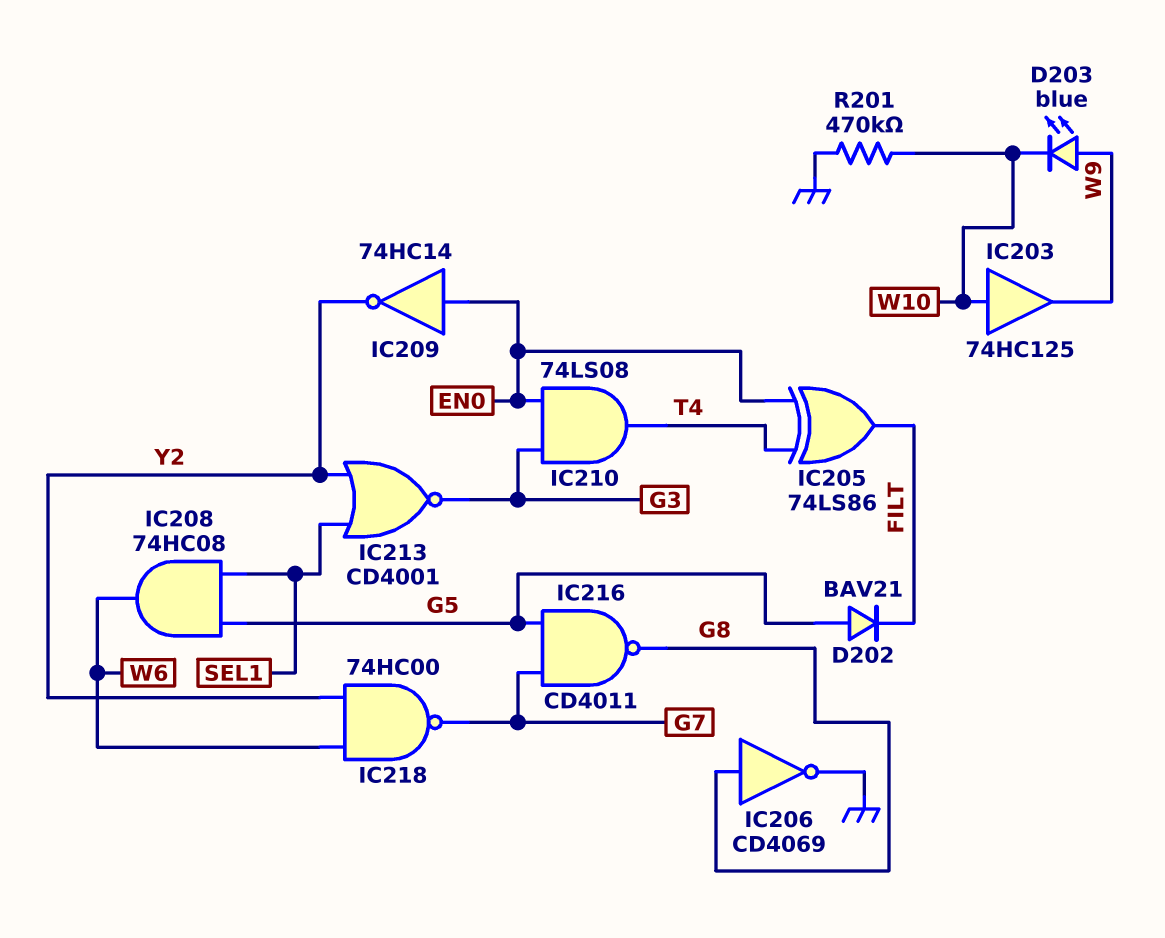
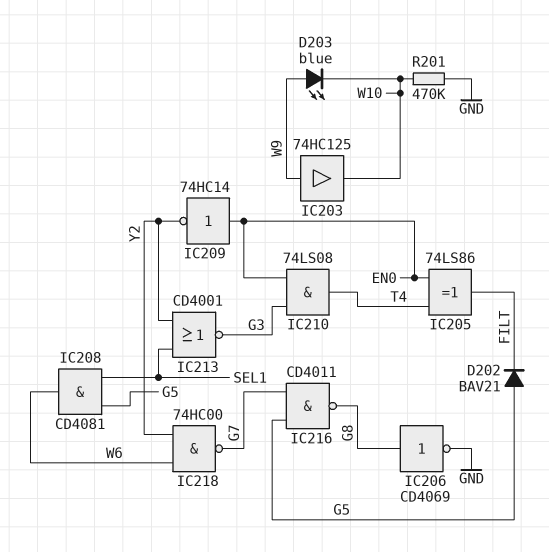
IC203: buffer 74HC125 (in W10, out W9) -> buffer 74HC125 (in W9, out W10)
IC208: AND 74HC08 (in G5, in SEL1, out W6) -> AND CD4081 (in G5, in SEL1, out W6)

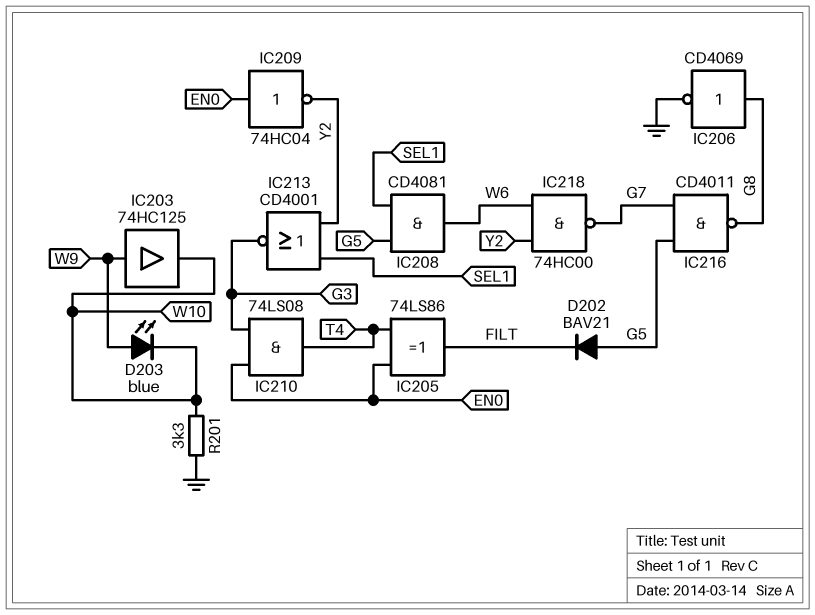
IC209: NOT 74HC14 (in EN0, out Y2) -> NOT 74HC04 (in EN0, out Y2)
R201: 470k (GND, W10) -> 3.3k (GND, W10)

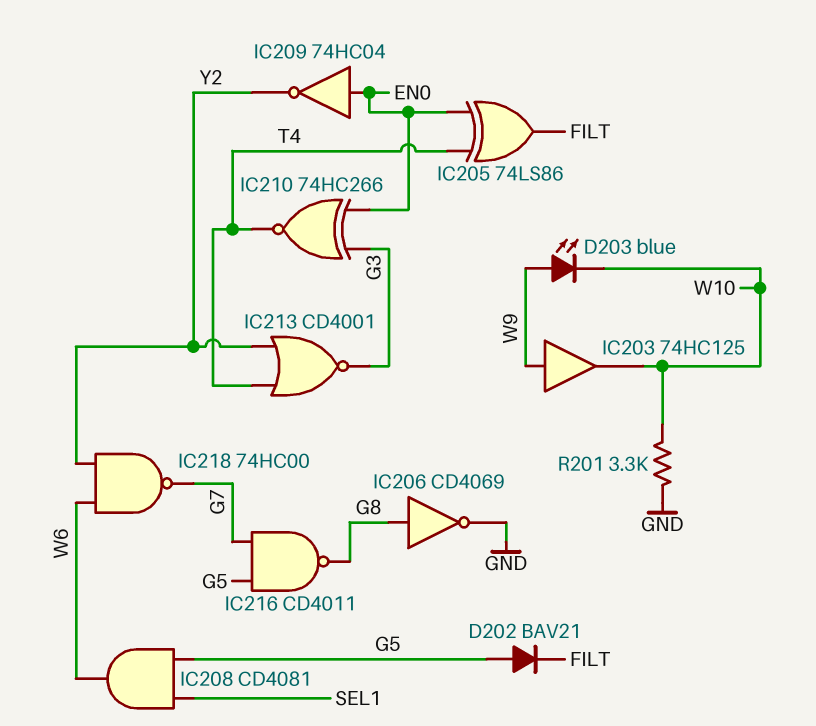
IC210: AND 74LS08 (in EN0, in G3, out T4) -> XNOR 74HC266 (in EN0, in G3, out T4)
IC213: NOR CD4001 (in SEL1, in Y2, out G3) -> NOR CD4001 (in T4, in Y2, out G3)

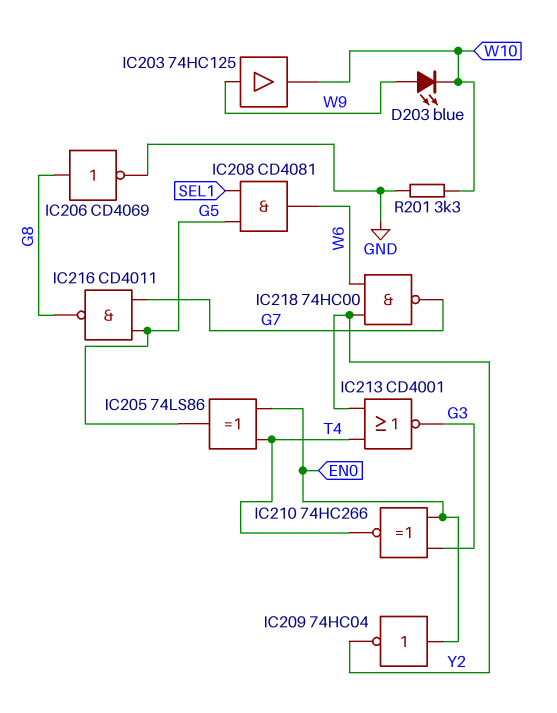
D202: diode BAV21 (A G5, K FILT) -> none
IC205: XOR 74LS86 (in EN0, in T4, out FILT) -> XOR 74LS86 (in EN0, in T4, out G5)

